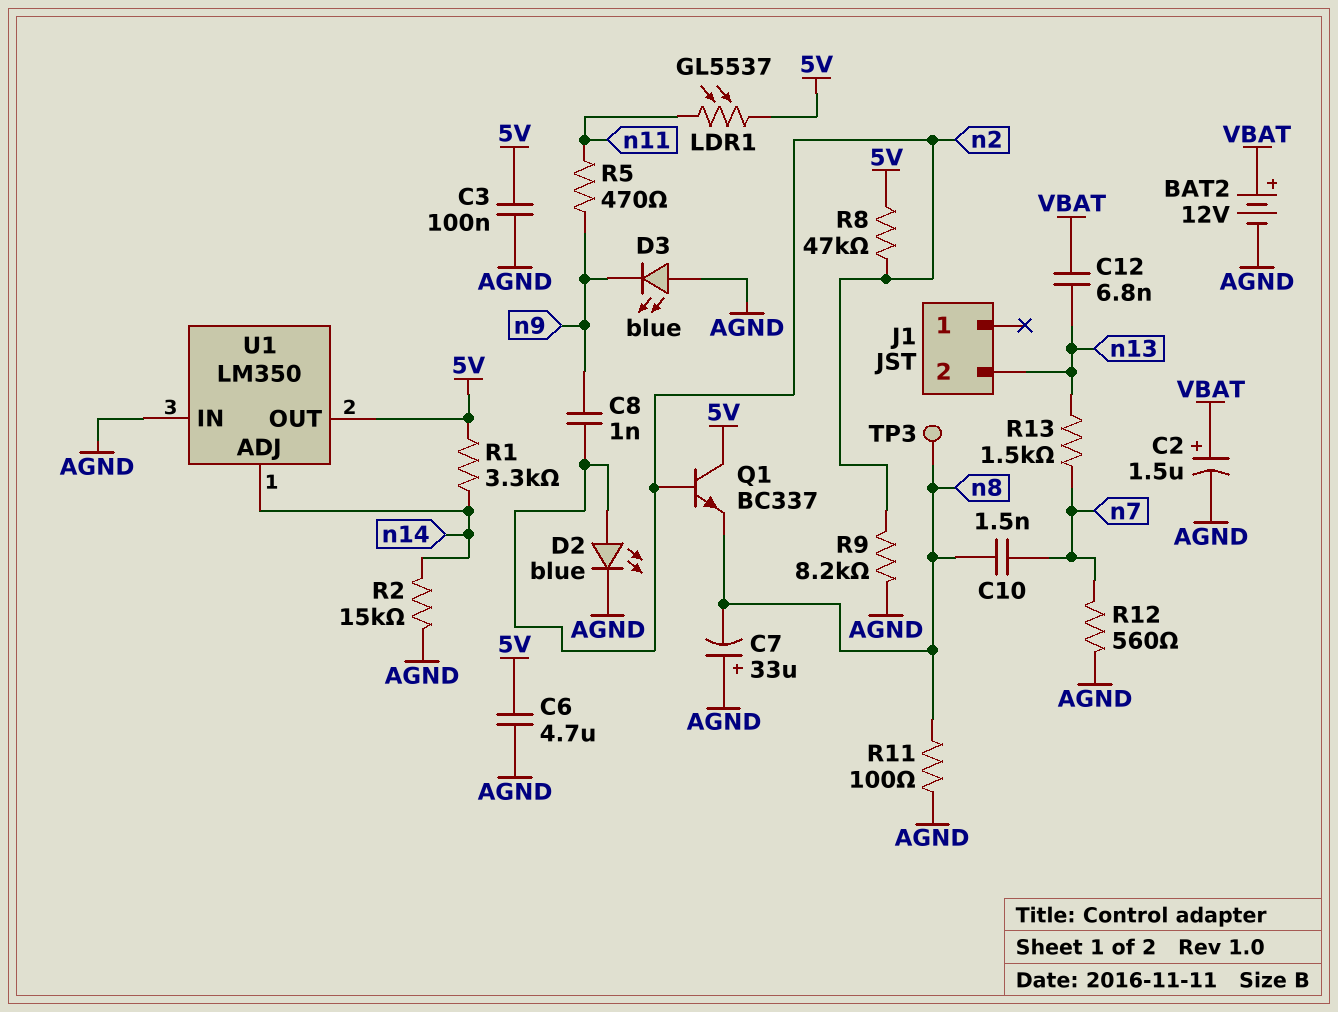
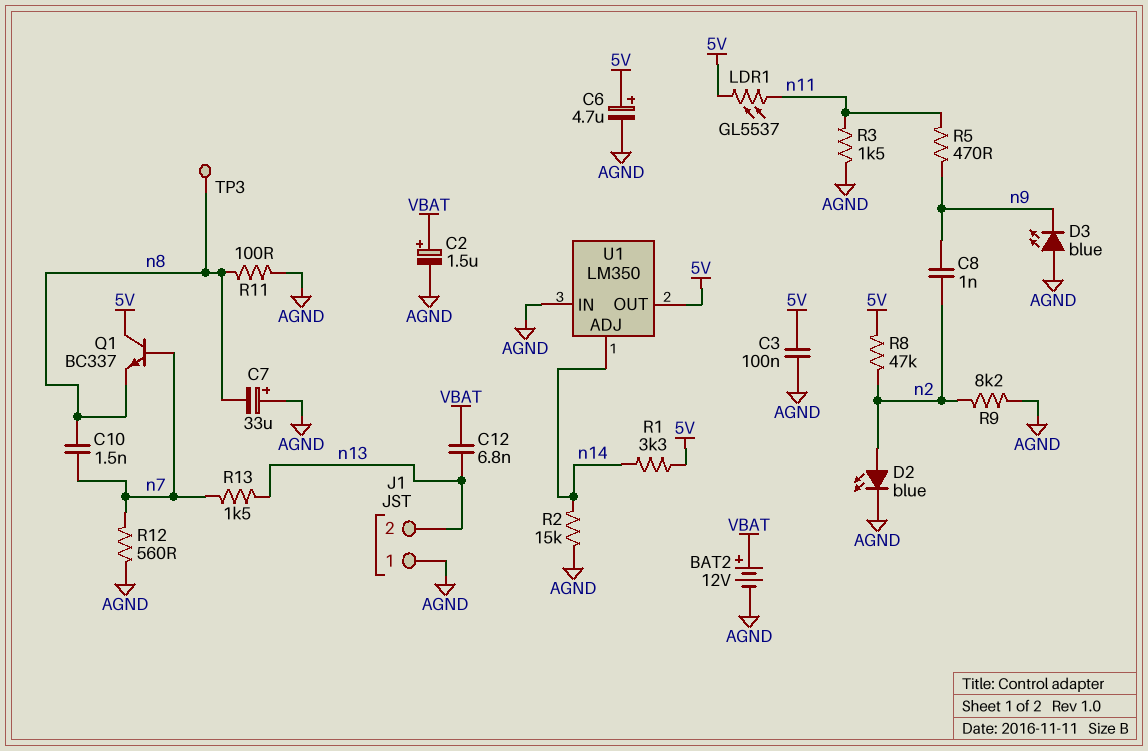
C6: 4.7uF (5V, AGND) -> 4.7uF (plus 5V, minus AGND)
J1 pin 1: none -> AGND
Q1: NPN BC337 (B n2, C 5V, E n8) -> NPN BC337 (B n7, C 5V, E n8)
R3: none -> 1.5k (AGND, n11)

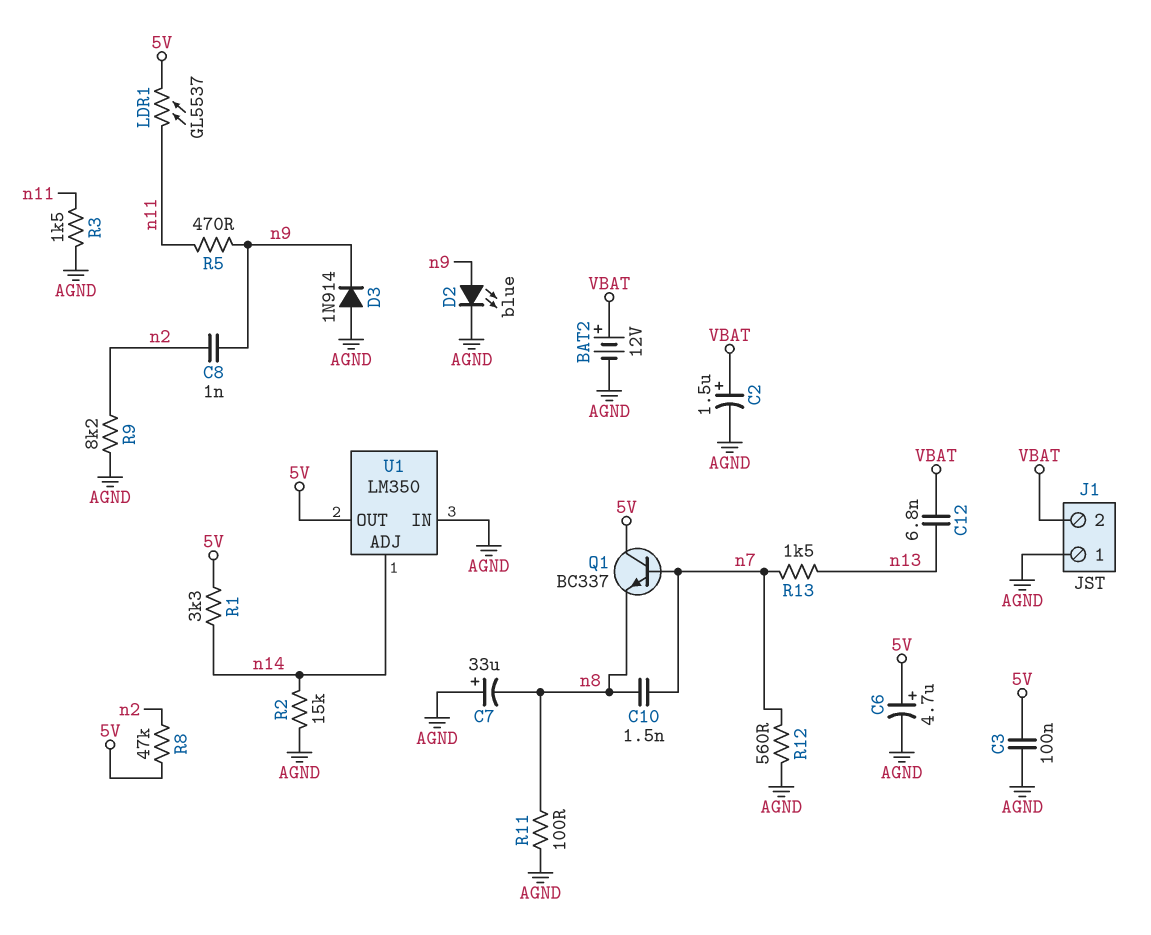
D2: LED blue (A n2, K AGND) -> LED blue (A n9, K AGND)
D3: LED blue (A AGND, K n9) -> diode 1N914 (A AGND, K n9)
J1 pin 2: n13 -> VBAT
TP3: test point (n8) -> none

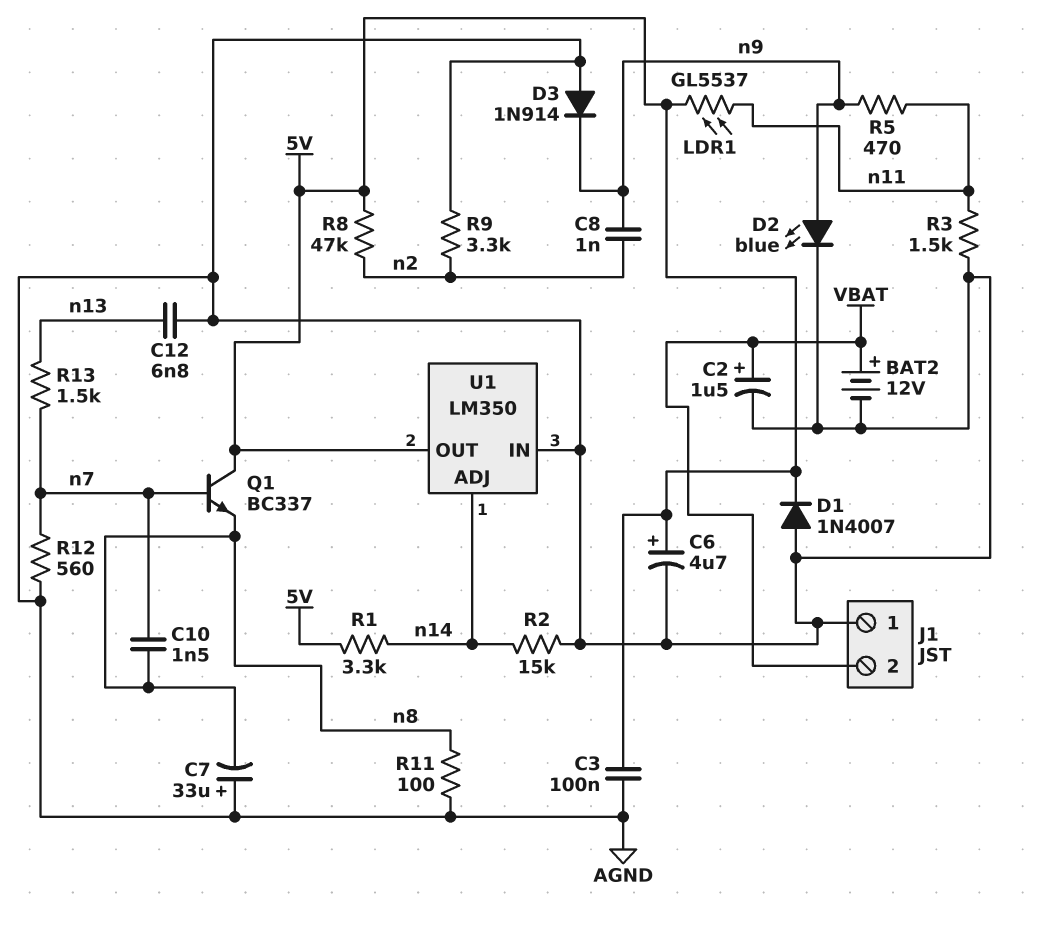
C12: 6.8nF (VBAT, n13) -> 6.8nF (AGND, n13)
D1: none -> diode 1N4007 (A AGND, K 5V)
R9: 8.2k (AGND, n2) -> 3.3k (AGND, n2)

